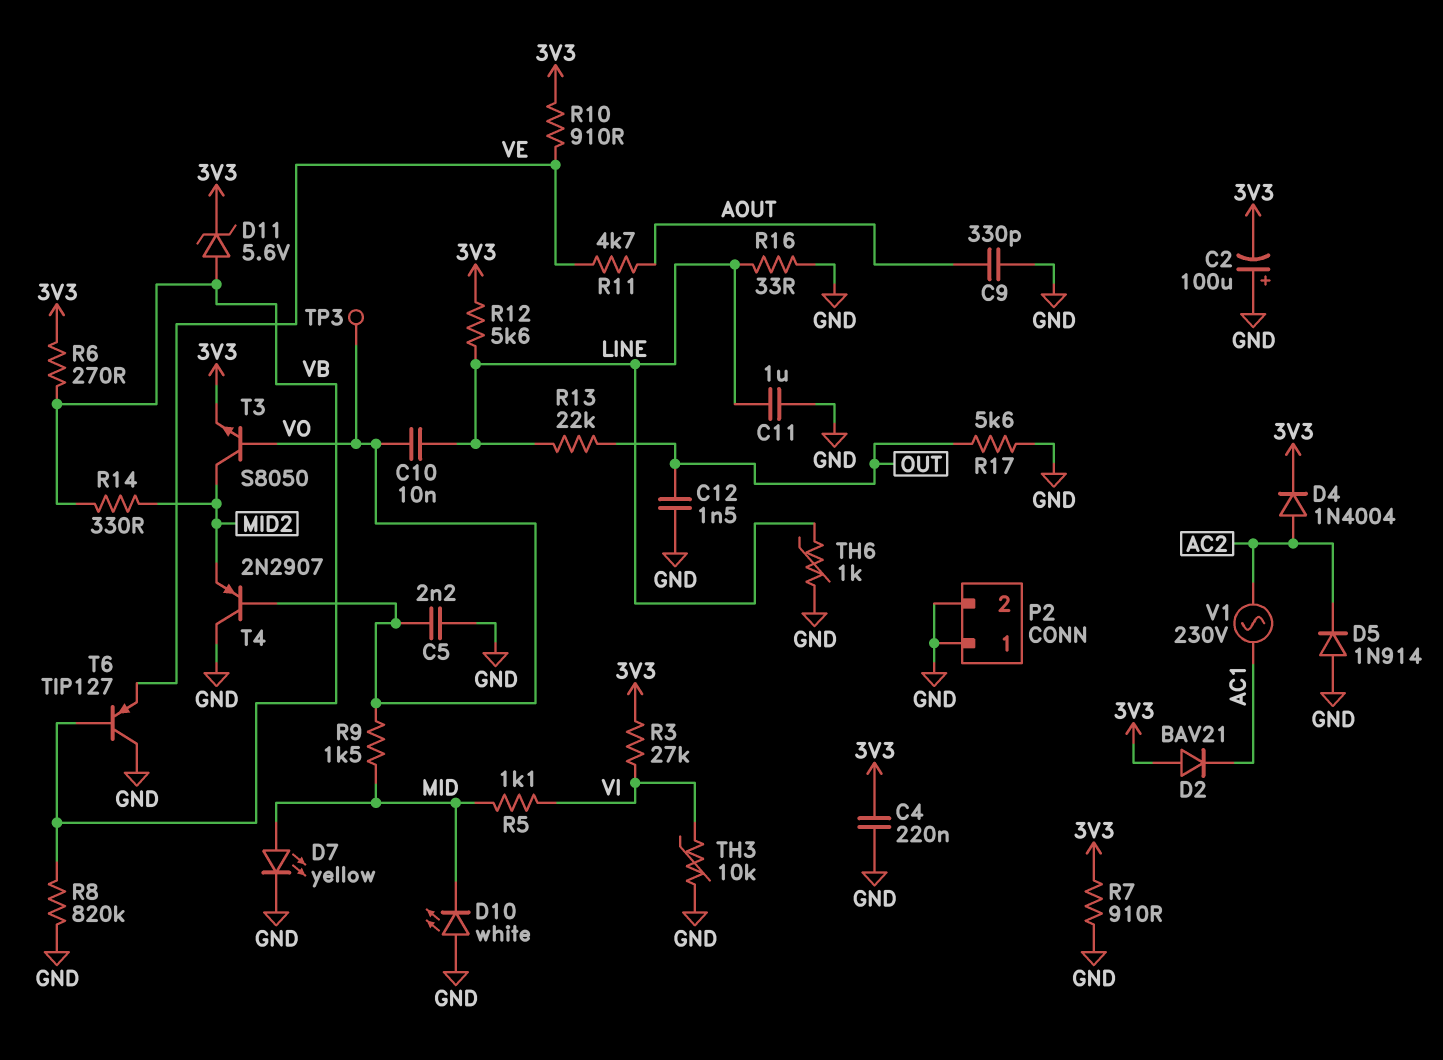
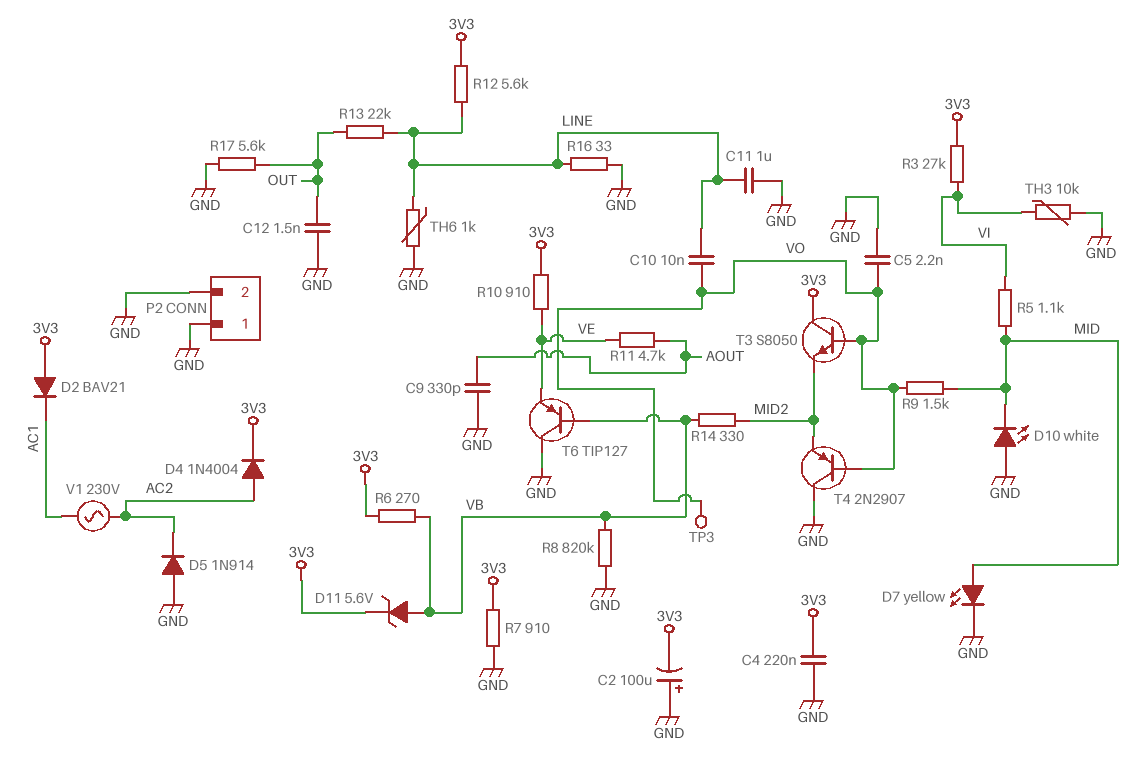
T3: NPN S8050 (B VO, C MID2, E 3V3) -> NPN S8050 (B VO, C 3V3, E MID2)

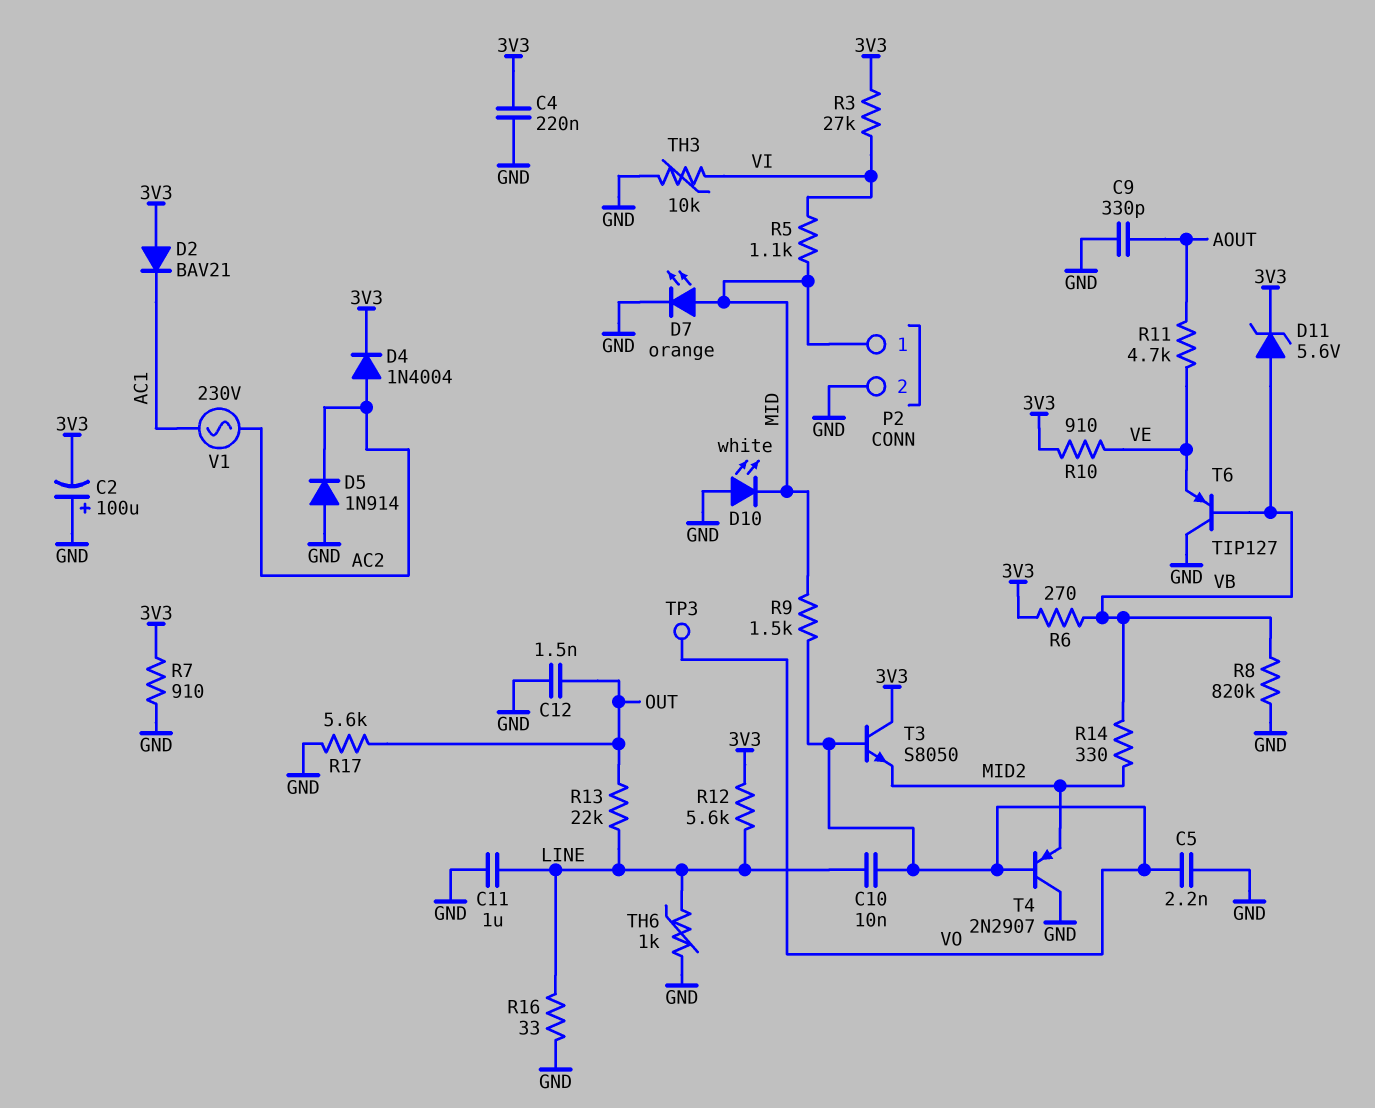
D7: LED yellow (A MID, K GND) -> LED orange (A MID, K GND)
P2 pin 1: GND -> MID

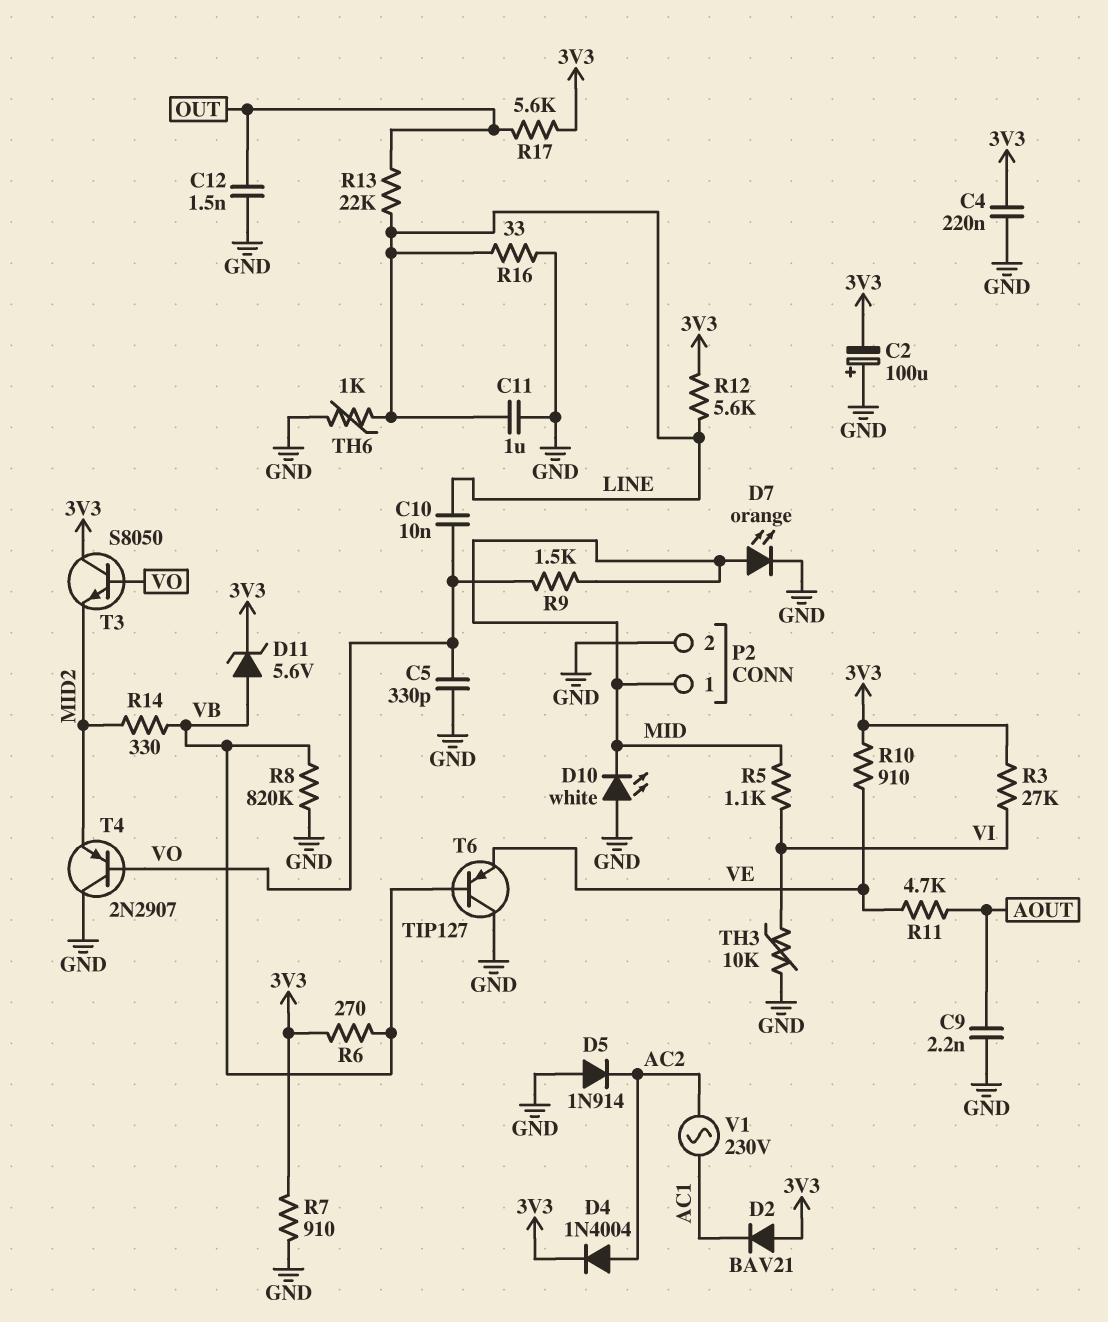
C5: 2.2nF (GND, VO) -> 330pF (GND, VO)
C9: 330pF (AOUT, GND) -> 2.2nF (AOUT, GND)
R17: 5.6k (GND, OUT) -> 5.6k (3V3, OUT)
TP3: test point (VO) -> none

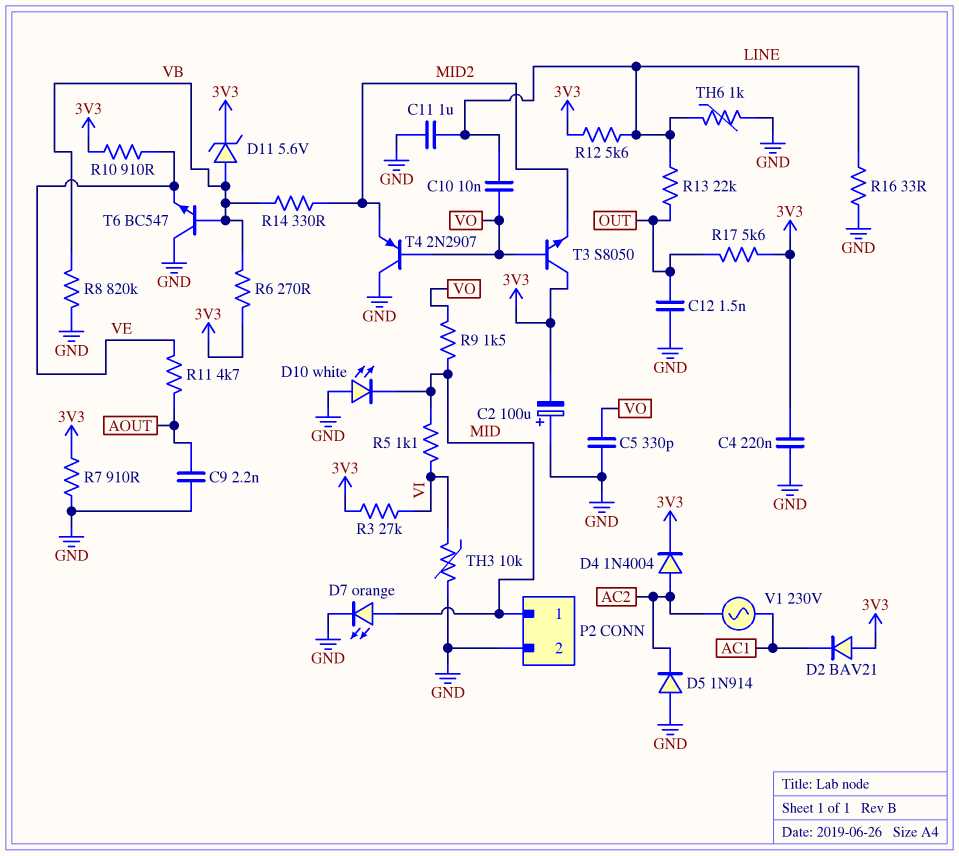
T6: PNP TIP127 (B VB, C GND, E VE) -> NPN BC547 (B VB, C GND, E VE)

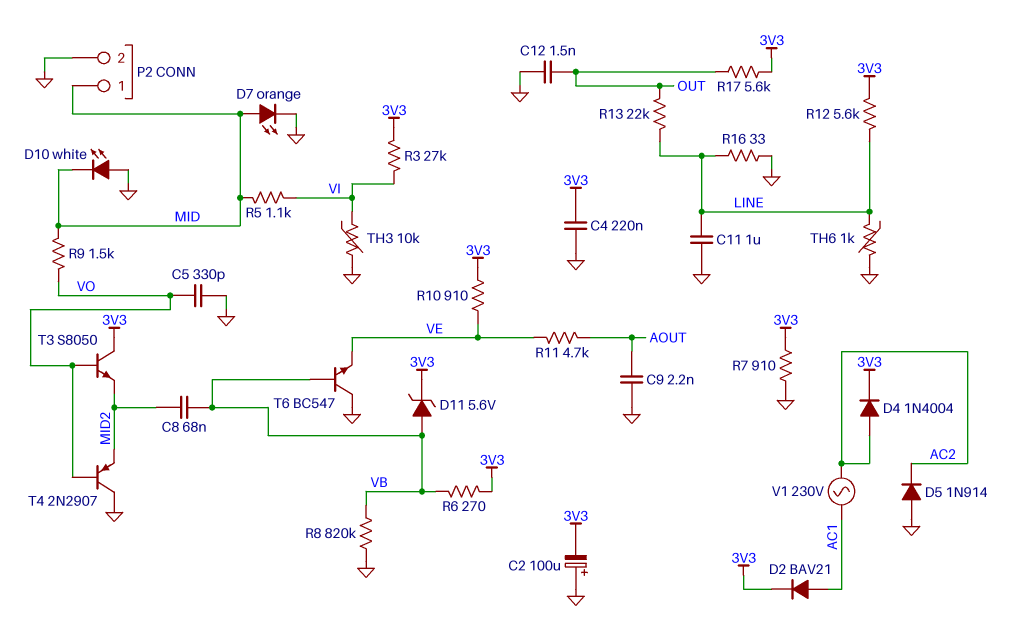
C8: none -> 68nF (MID2, VB)
C10: 10nF (LINE, VO) -> none
D2: diode BAV21 (A 3V3, K AC1) -> diode BAV21 (A AC1, K 3V3)
R14: 330 (MID2, VB) -> none

